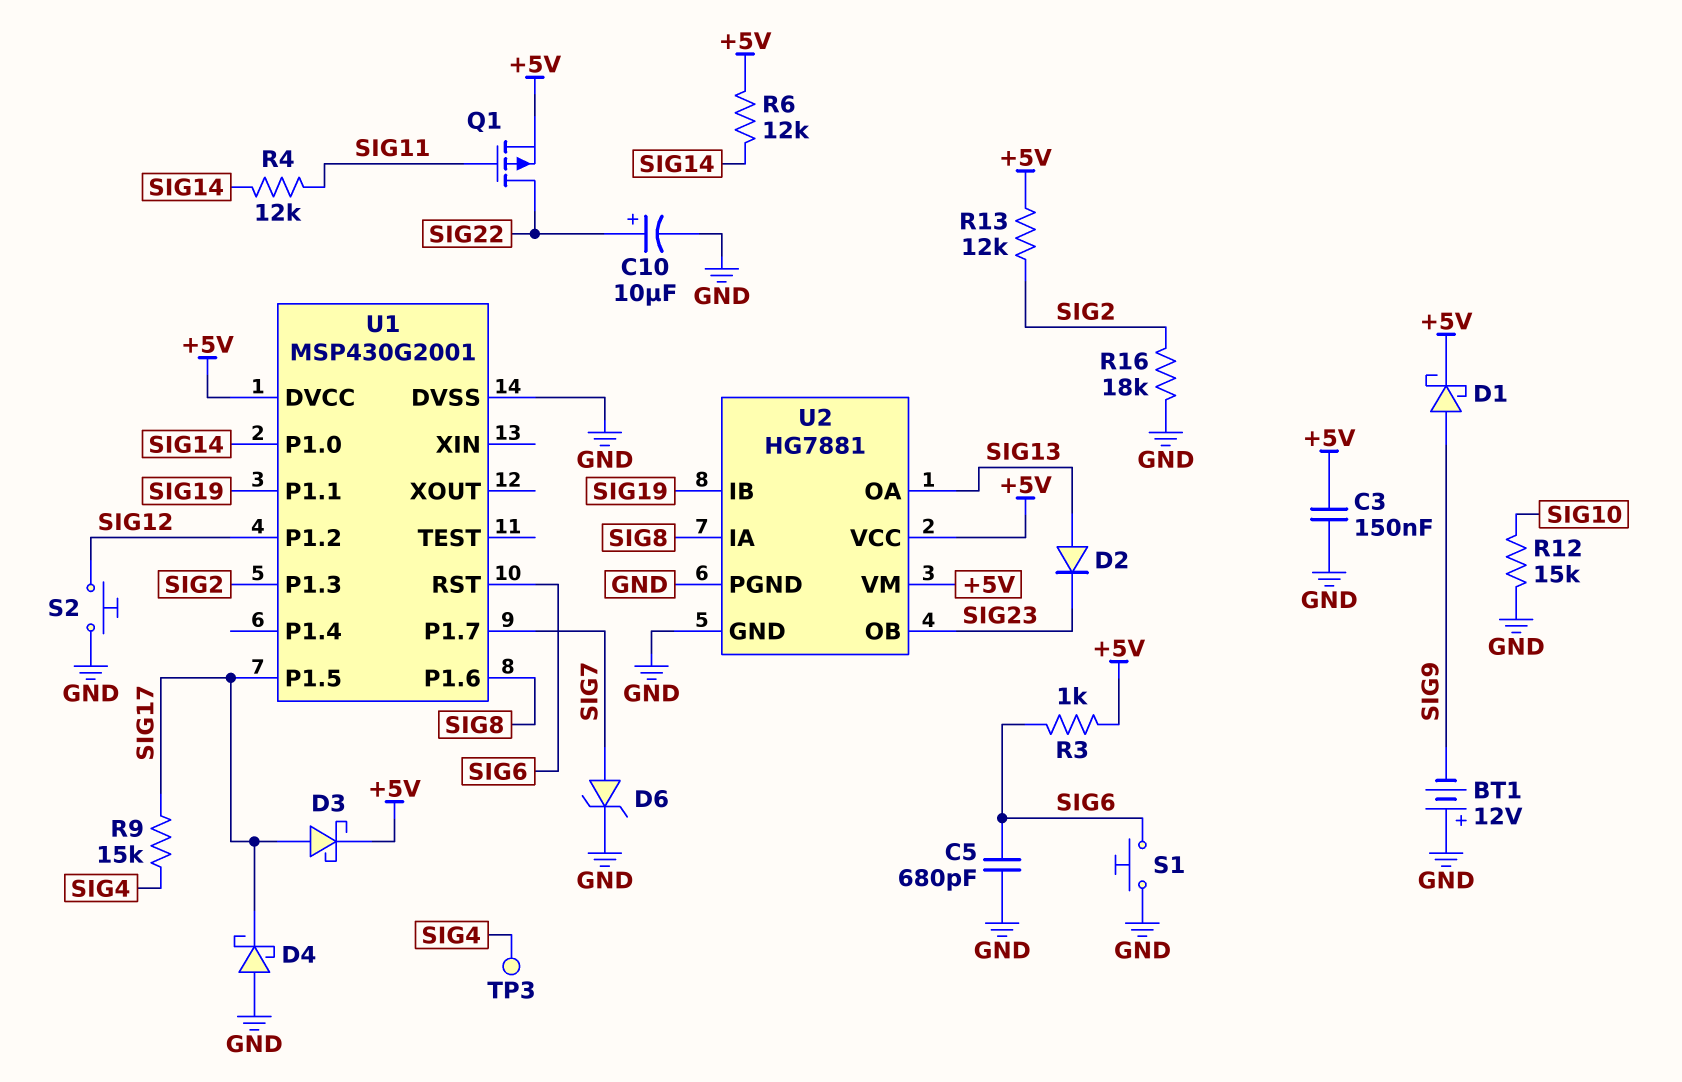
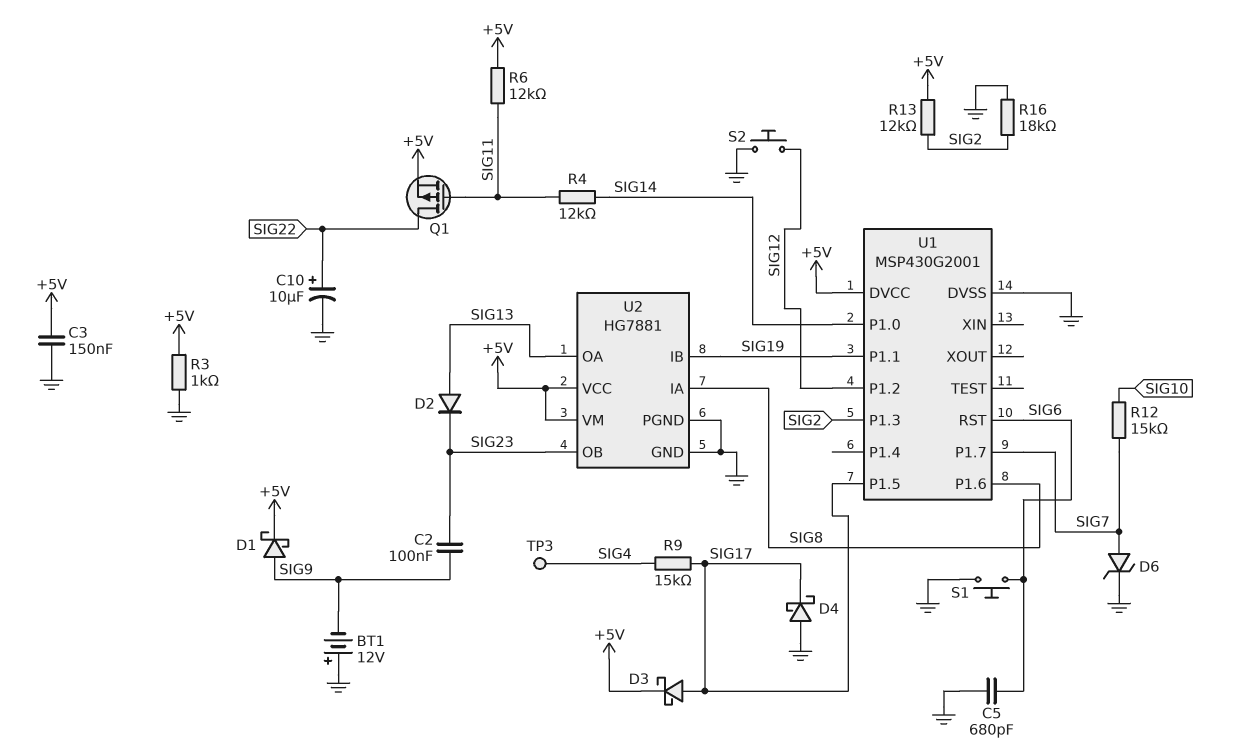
C2: none -> 100nF (SIG9, SIG23)
R3: 1k (+5V, SIG6) -> 1k (+5V, GND)
R6: 12k (+5V, SIG14) -> 12k (+5V, SIG11)
R12: 15k (GND, SIG10) -> 15k (SIG7, SIG10)

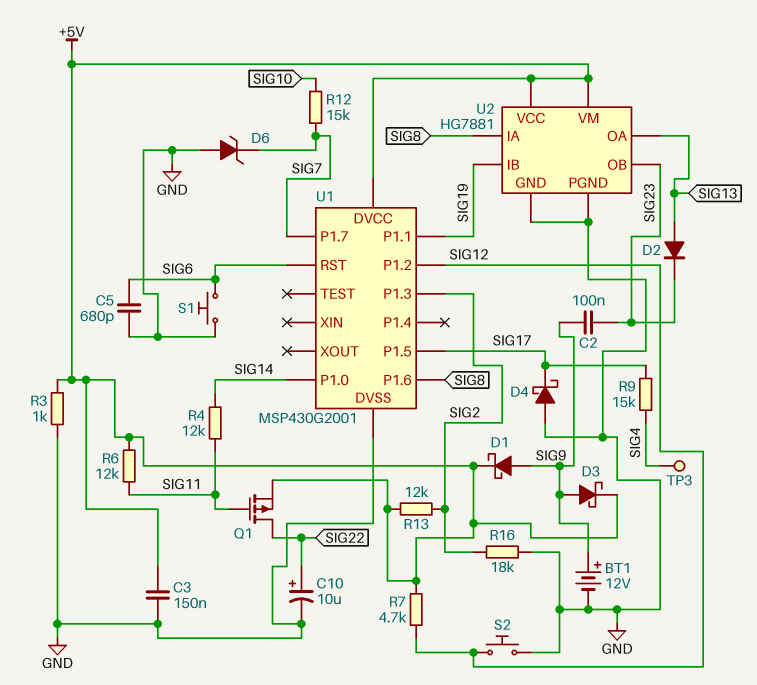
BT1: 12V (plus GND, minus SIG9) -> 12V (plus SIG9, minus GND)
D3: schottky (A SIG17, K +5V) -> schottky (A SIG9, K +5V)
D6: zener (A SIG7, K GND) -> zener (A GND, K SIG7)
R7: none -> 4.7k (+5V, SIG12)

